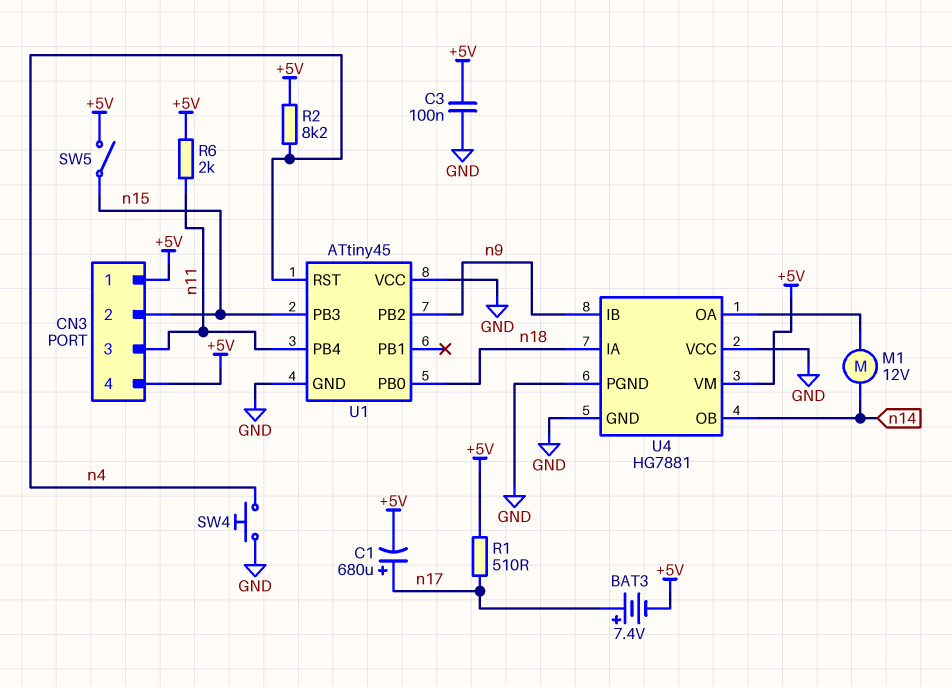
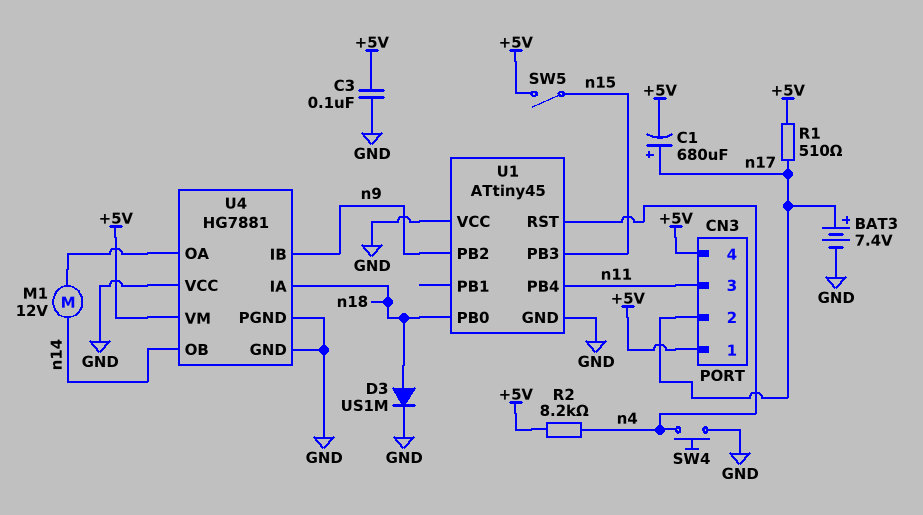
BAT3: 7.4V (plus n17, minus +5V) -> 7.4V (plus n17, minus GND)
CN3 pin 2: n15 -> n17
D3: none -> diode US1M (A n18, K GND)
R6: 2k (+5V, n11) -> none

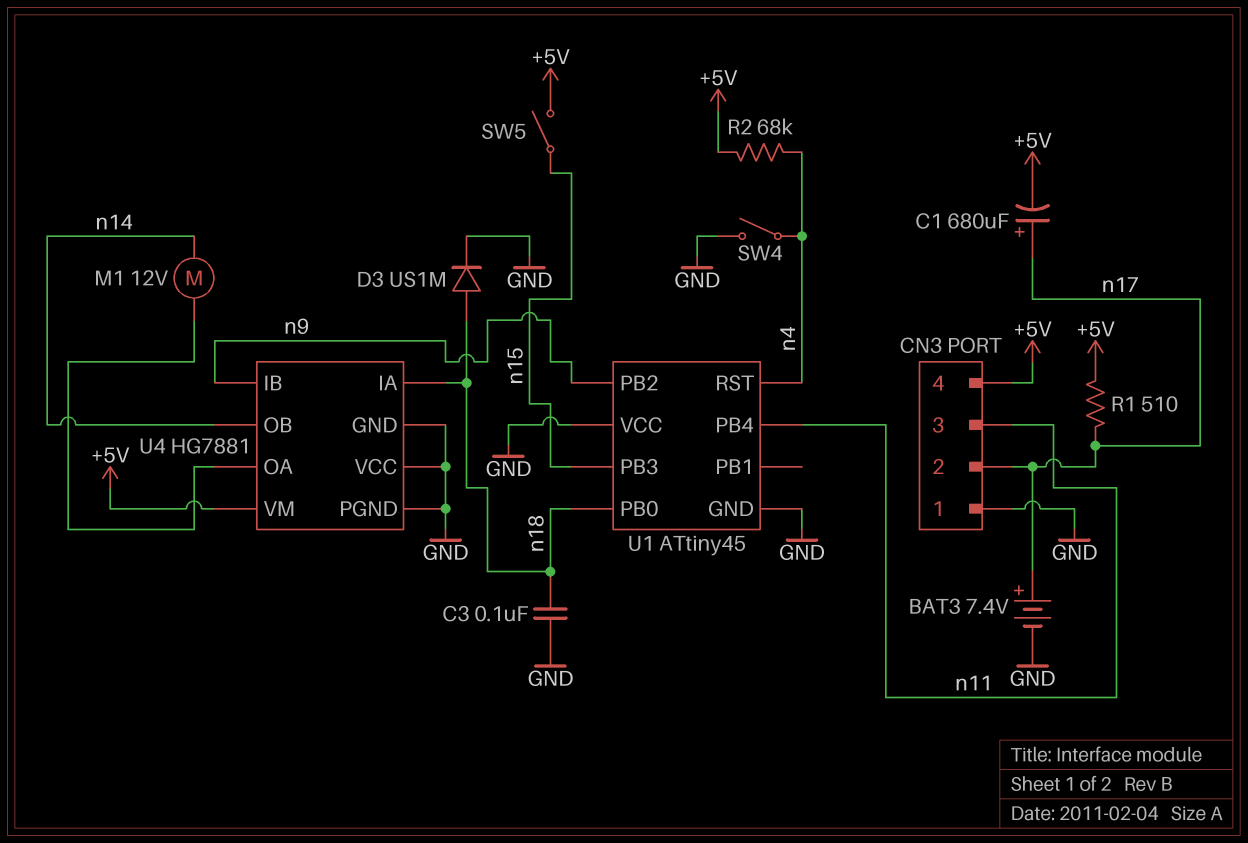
C3: 100nF (+5V, GND) -> 100nF (GND, n18)
CN3 pin 1: +5V -> GND
R2: 8.2k (+5V, n4) -> 68k (+5V, n4)
SW4: button (GND, n4) -> switch (GND, n4)

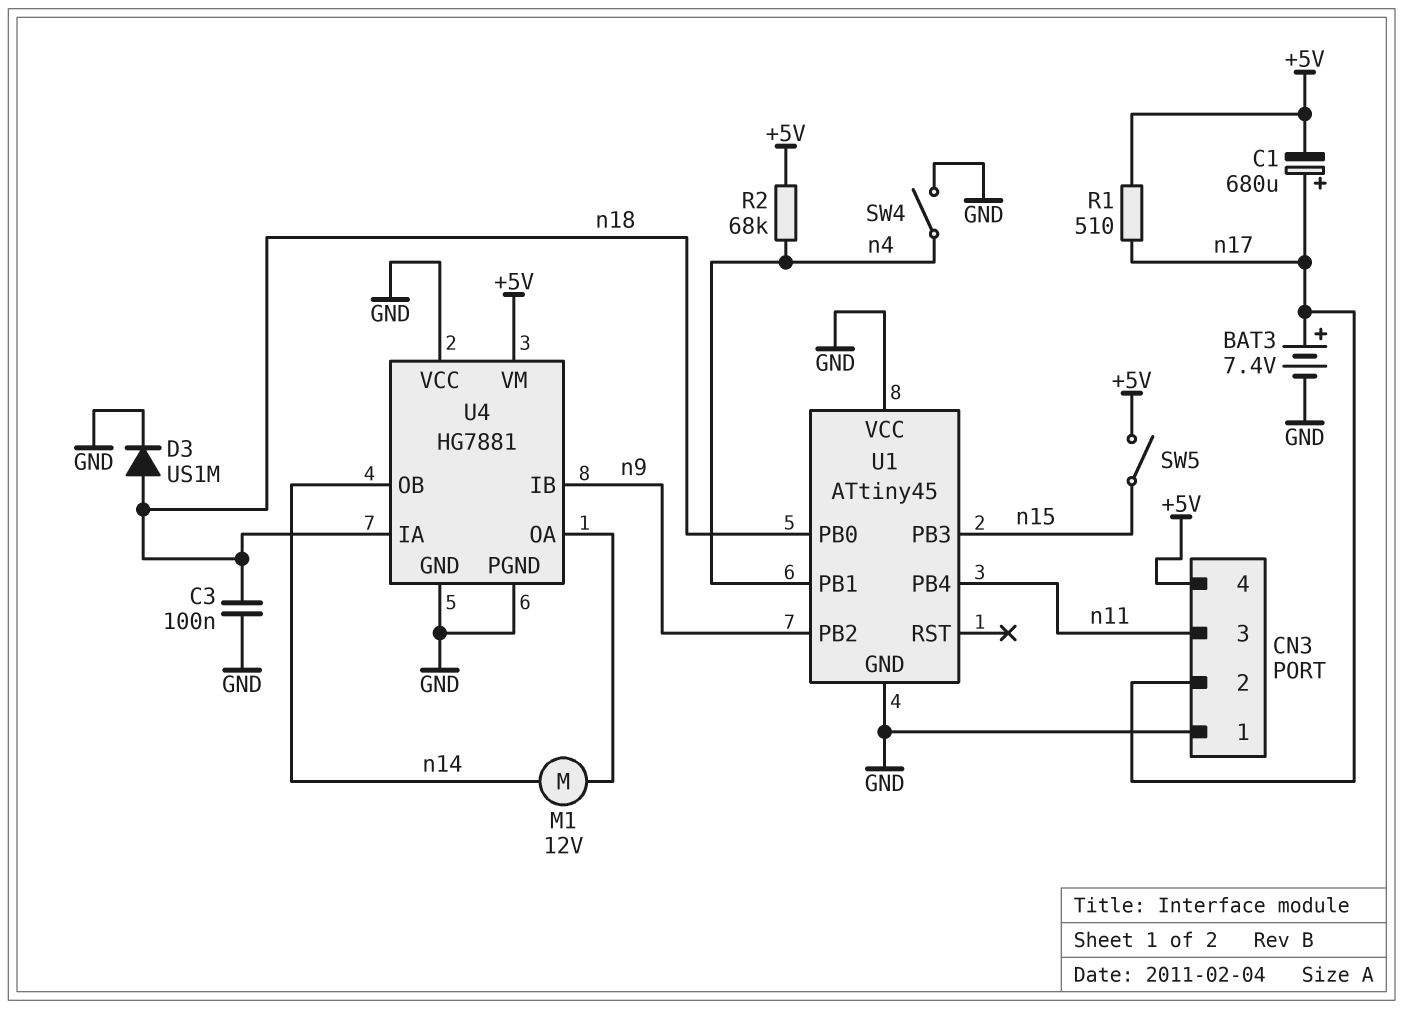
U1 pin PB1: none -> n4
U1 pin RST: n4 -> none

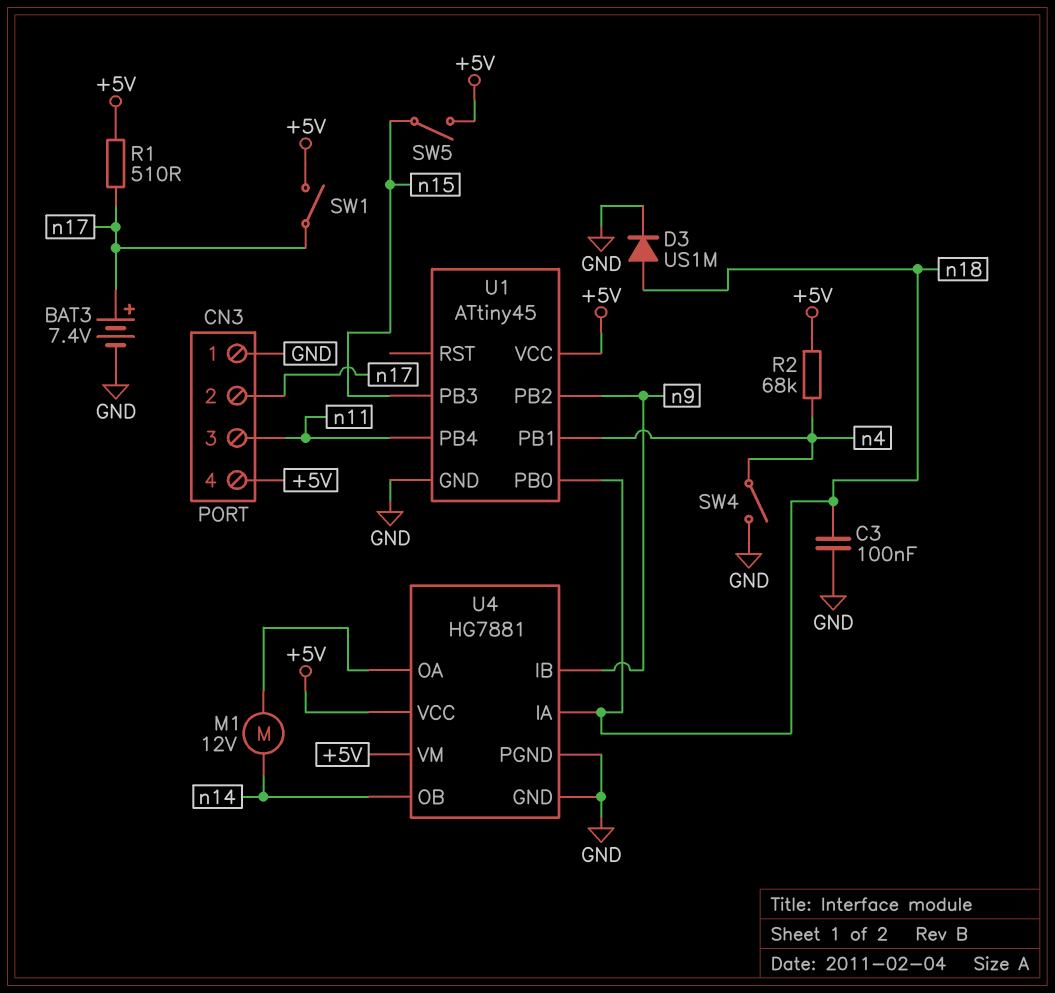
C1: 680uF (plus n17, minus +5V) -> none
SW1: none -> switch (+5V, n17)
U1 pin VCC: GND -> +5V
U4 pin VCC: GND -> +5V

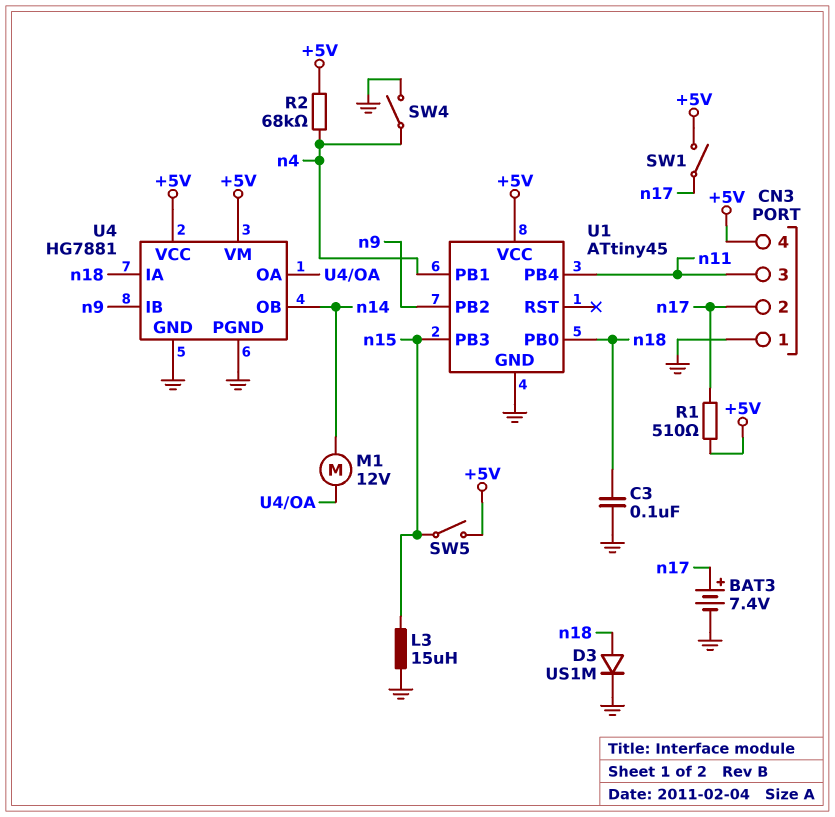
L3: none -> 15uH (GND, n15)

